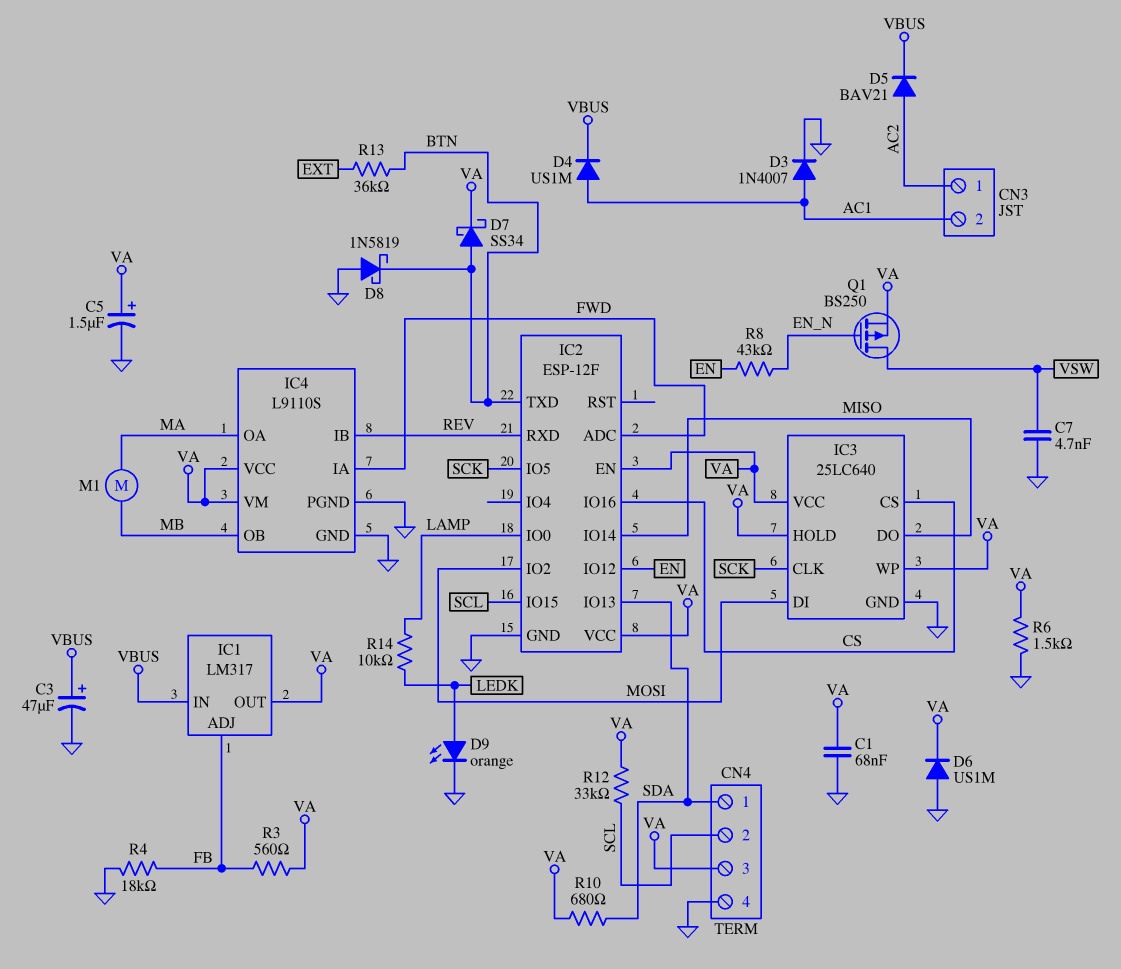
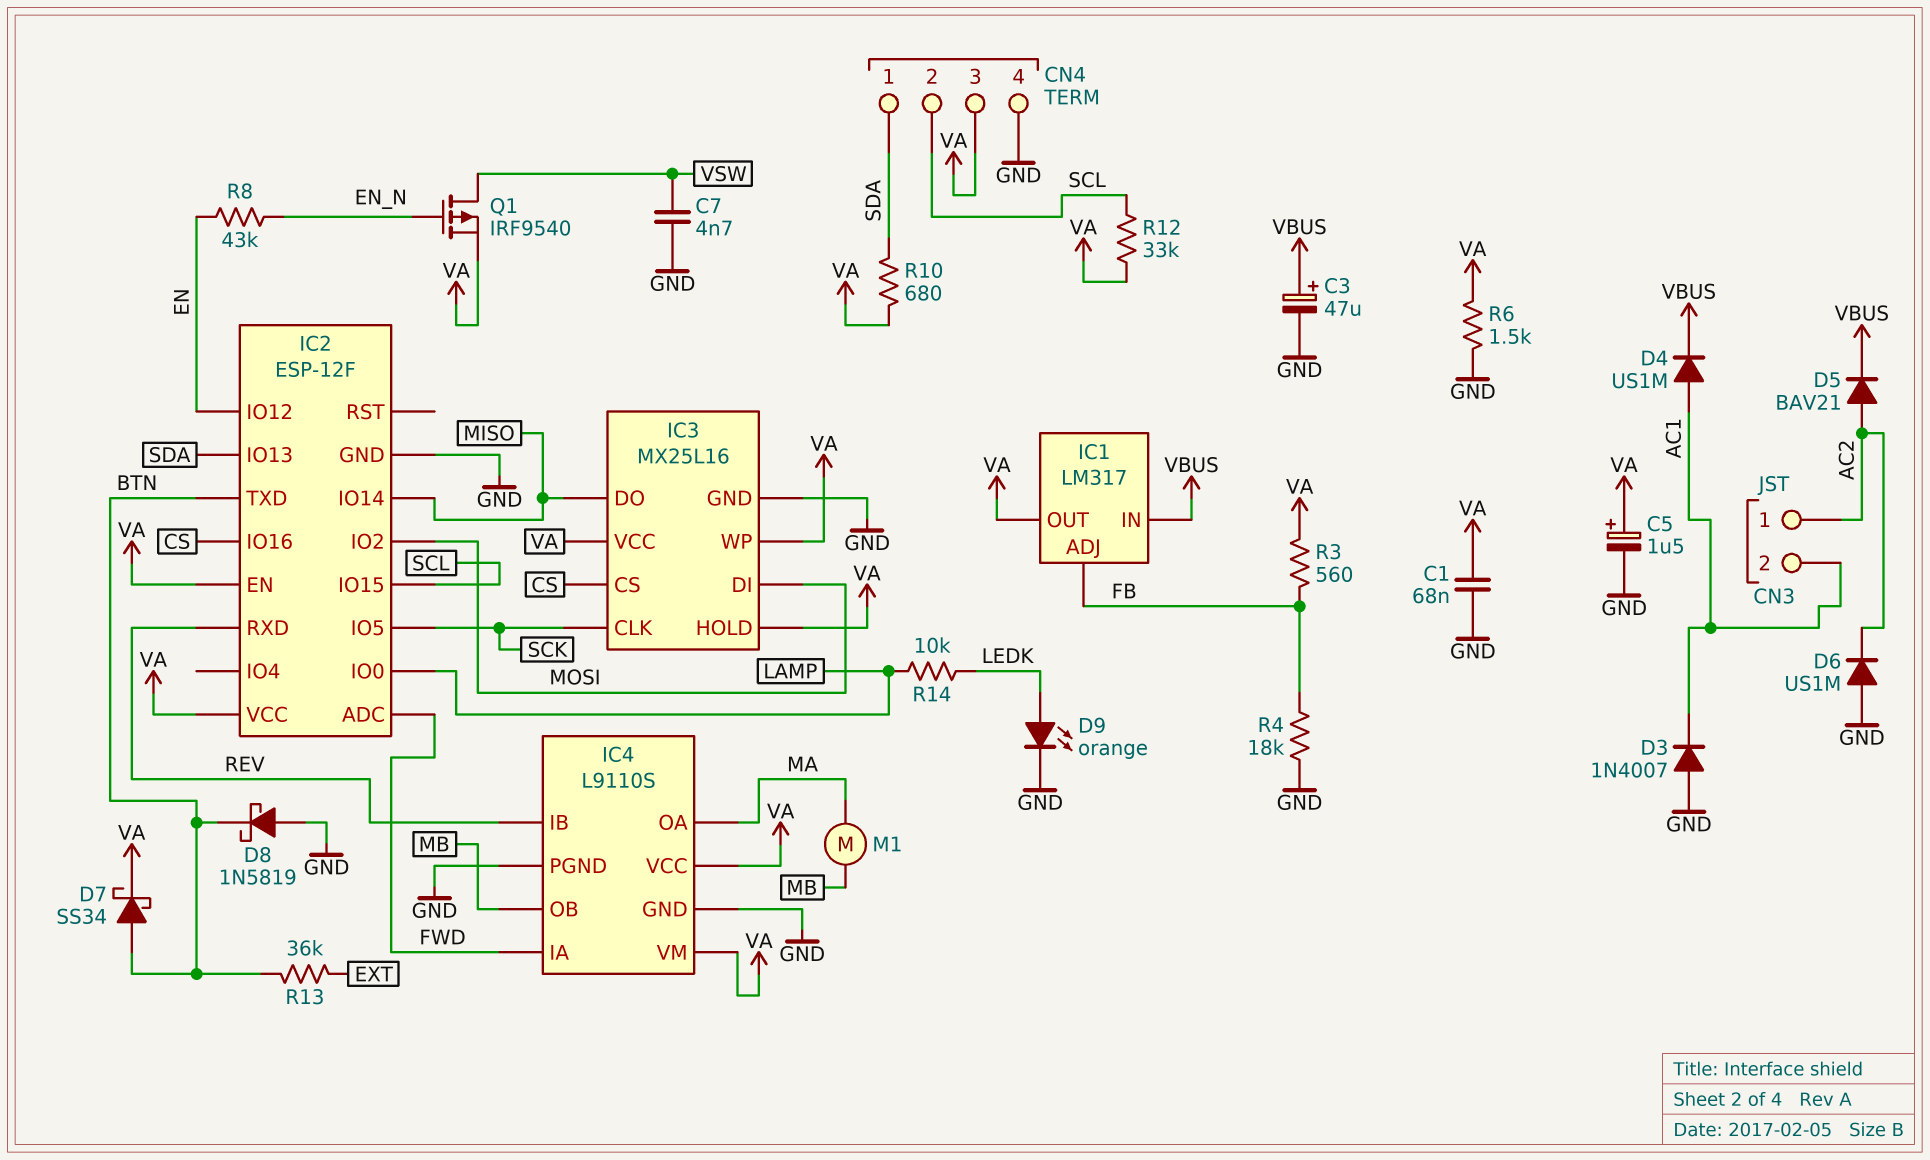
D3: diode 1N4007 (A AC1, K GND) -> diode 1N4007 (A GND, K AC1)
D6: diode US1M (A GND, K VA) -> diode US1M (A GND, K AC2)
IC3: 25LC640 -> MX25L16
Q1: PMOS BS250 (G EN_N, D VSW, S VA) -> PMOS IRF9540 (G EN_N, D VSW, S VA)

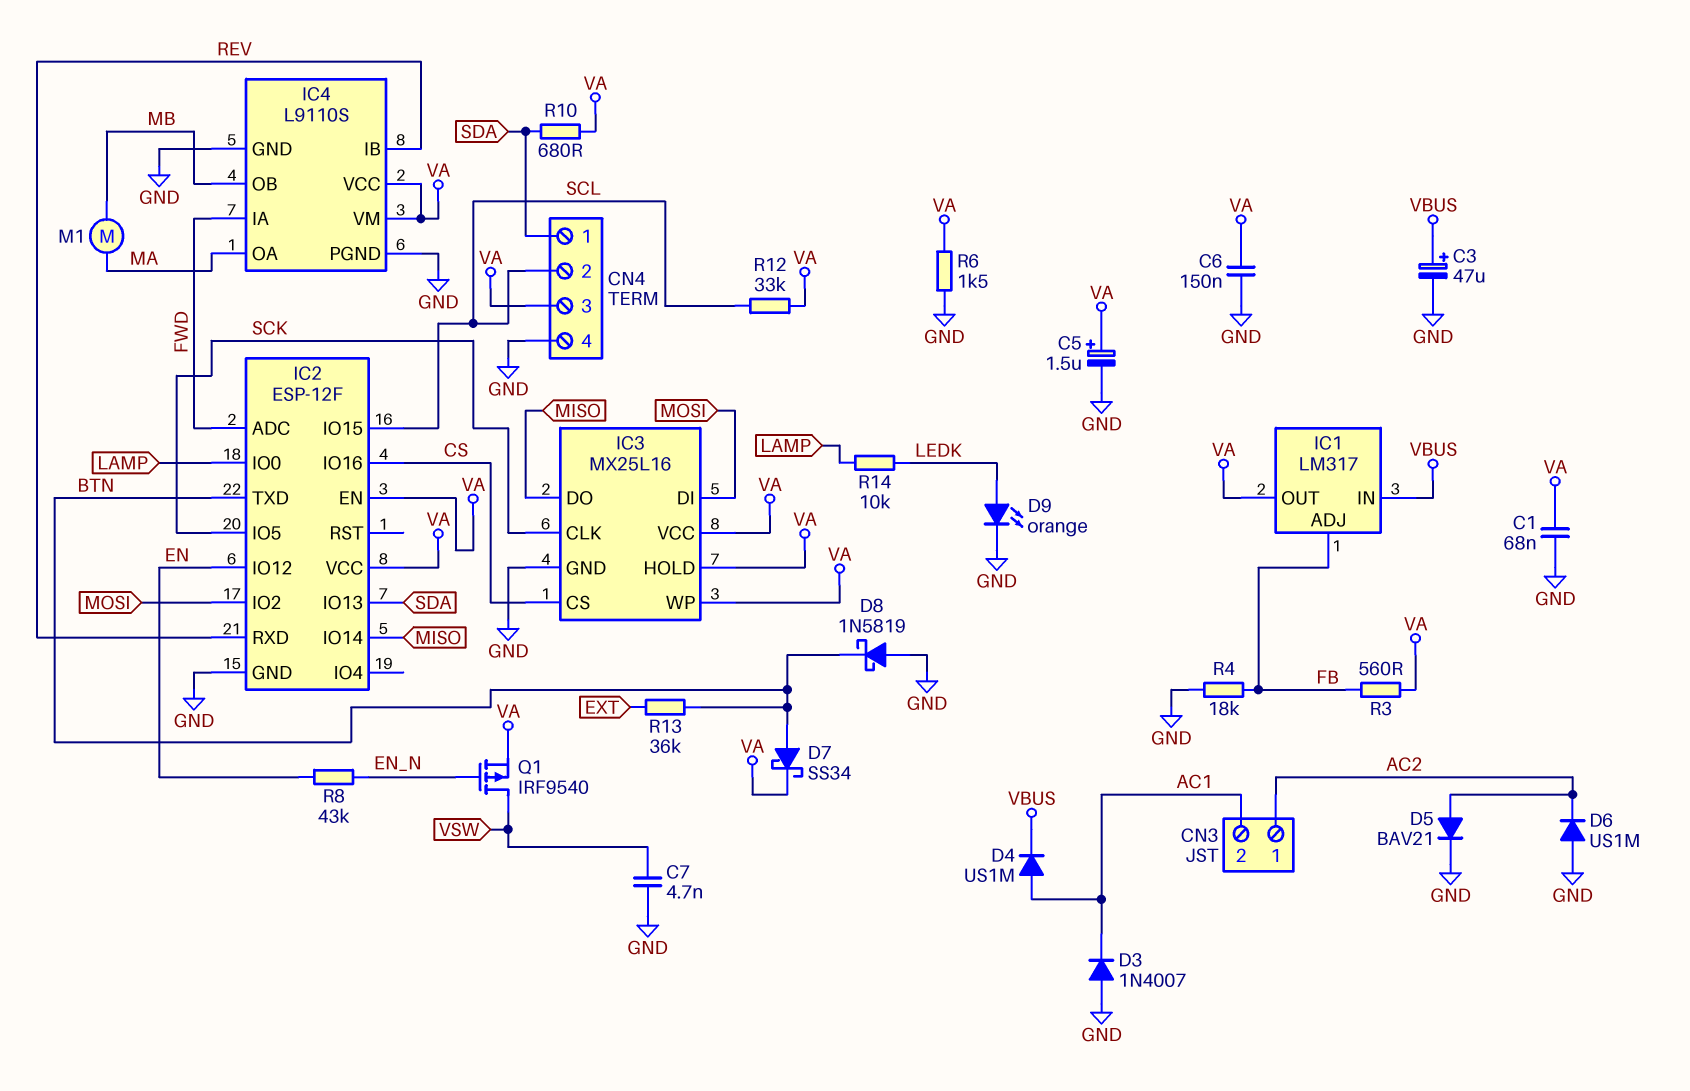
C6: none -> 150nF (GND, VA)
D5: diode BAV21 (A AC2, K VBUS) -> diode BAV21 (A AC2, K GND)

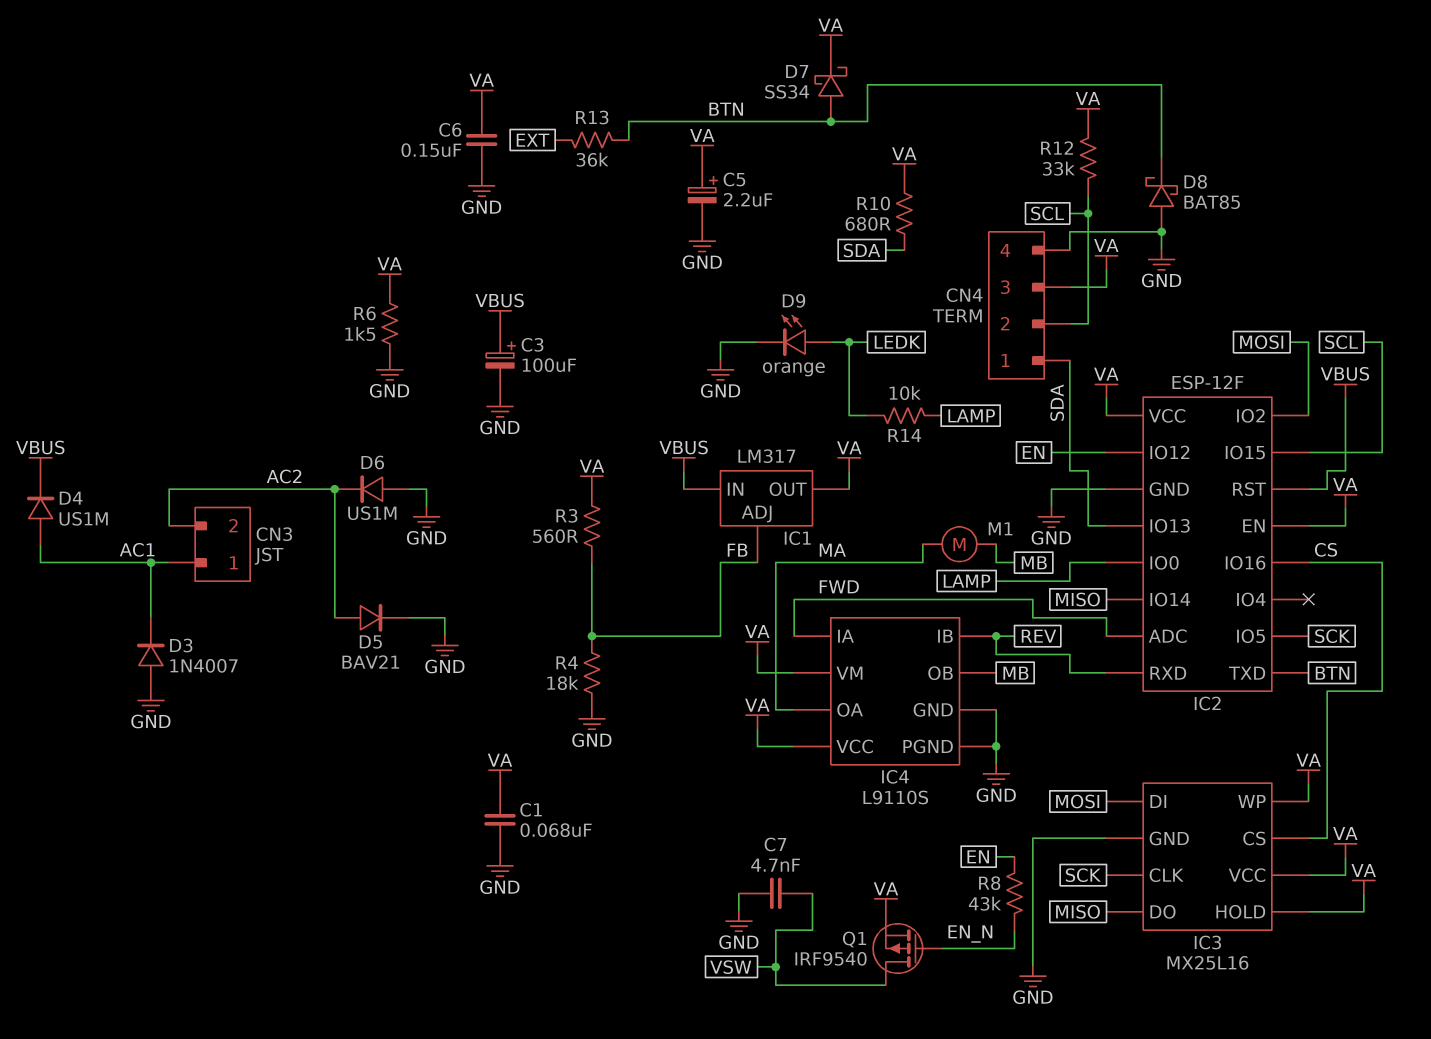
C3: 47uF (plus VBUS, minus GND) -> 100uF (plus VBUS, minus GND)
C5: 1.5uF (plus VA, minus GND) -> 2.2uF (plus VA, minus GND)
CN3 pin 1: AC2 -> AC1
CN3 pin 2: AC1 -> AC2
D8: schottky 1N5819 (A GND, K BTN) -> schottky BAT85 (A GND, K BTN)
IC2 pin RST: none -> VBUS

